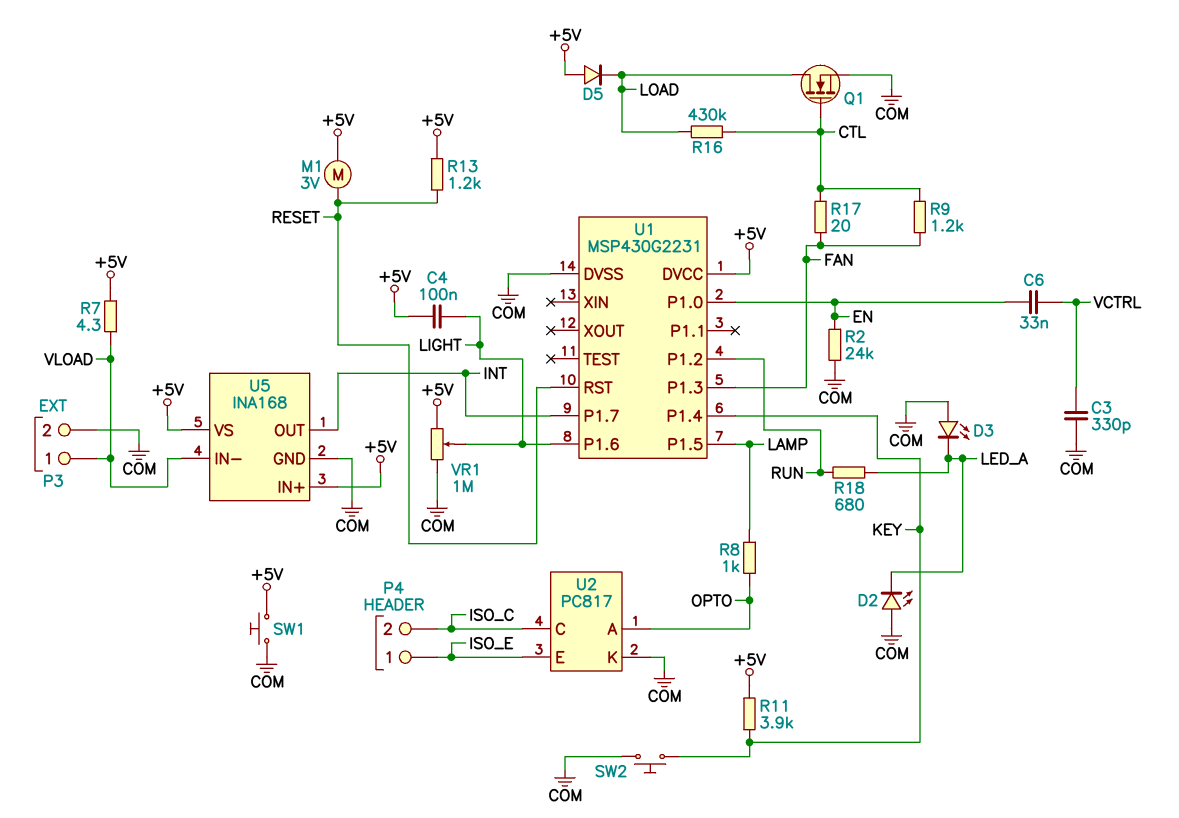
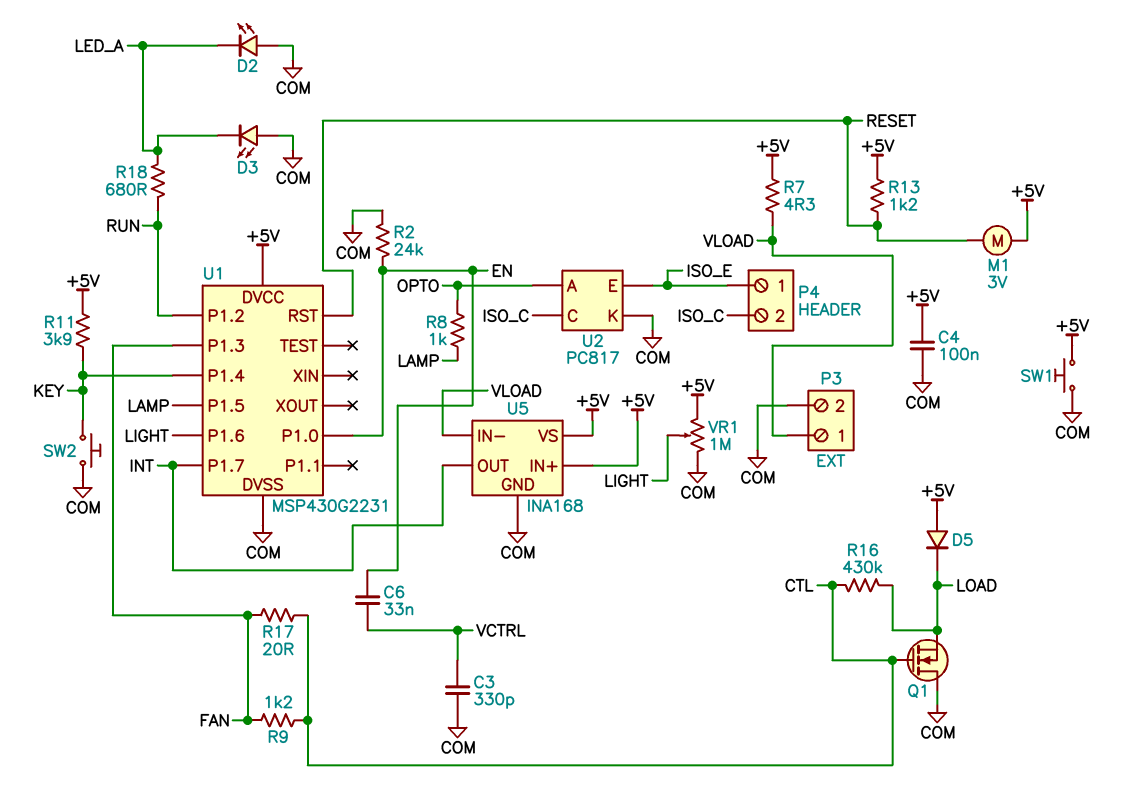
C4: 100nF (+5V, LIGHT) -> 100nF (+5V, COM)
Q1: NMOS (G CTL, D LOAD, S COM) -> NMOS (G CTL, D COM, S LOAD)

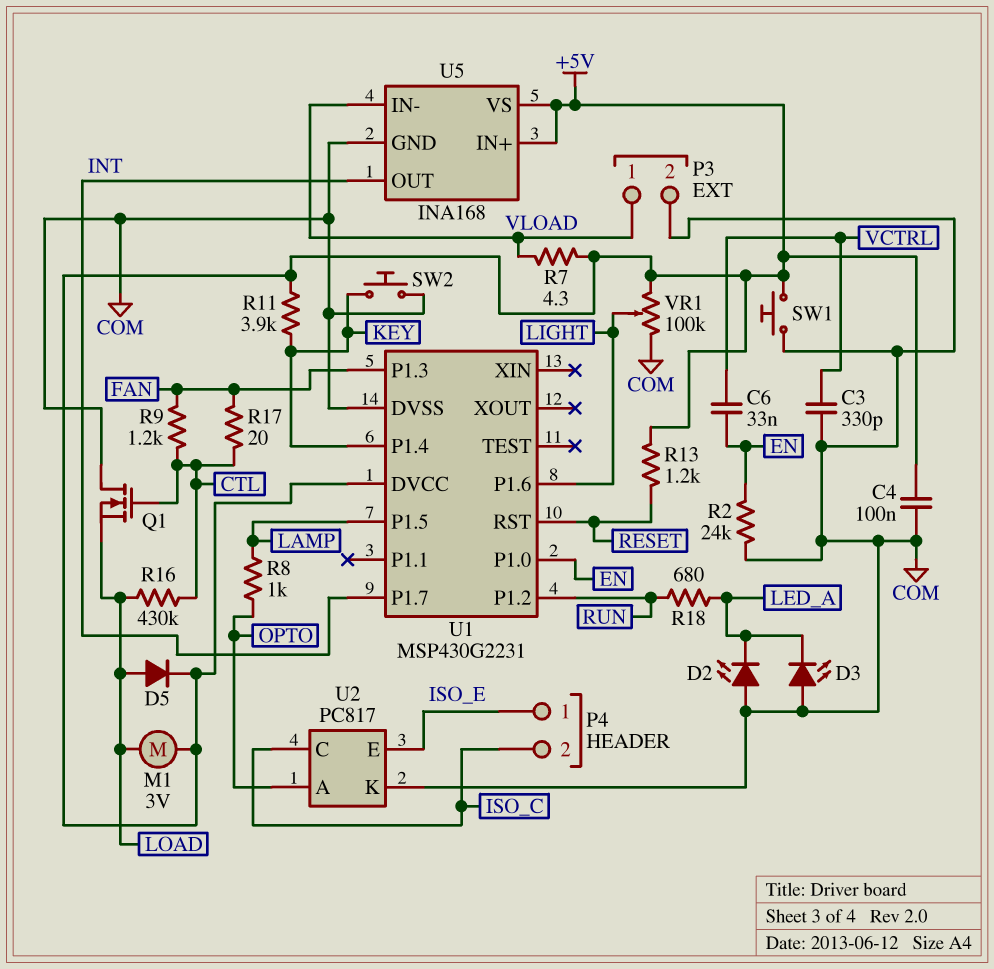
D5: diode (A +5V, K LOAD) -> diode (A LOAD, K +5V)
M1: motor 3V (+5V, RESET) -> motor 3V (+5V, LOAD)
VR1: 1M (+5V, COM, wiper LIGHT) -> 100k (+5V, COM, wiper LIGHT)

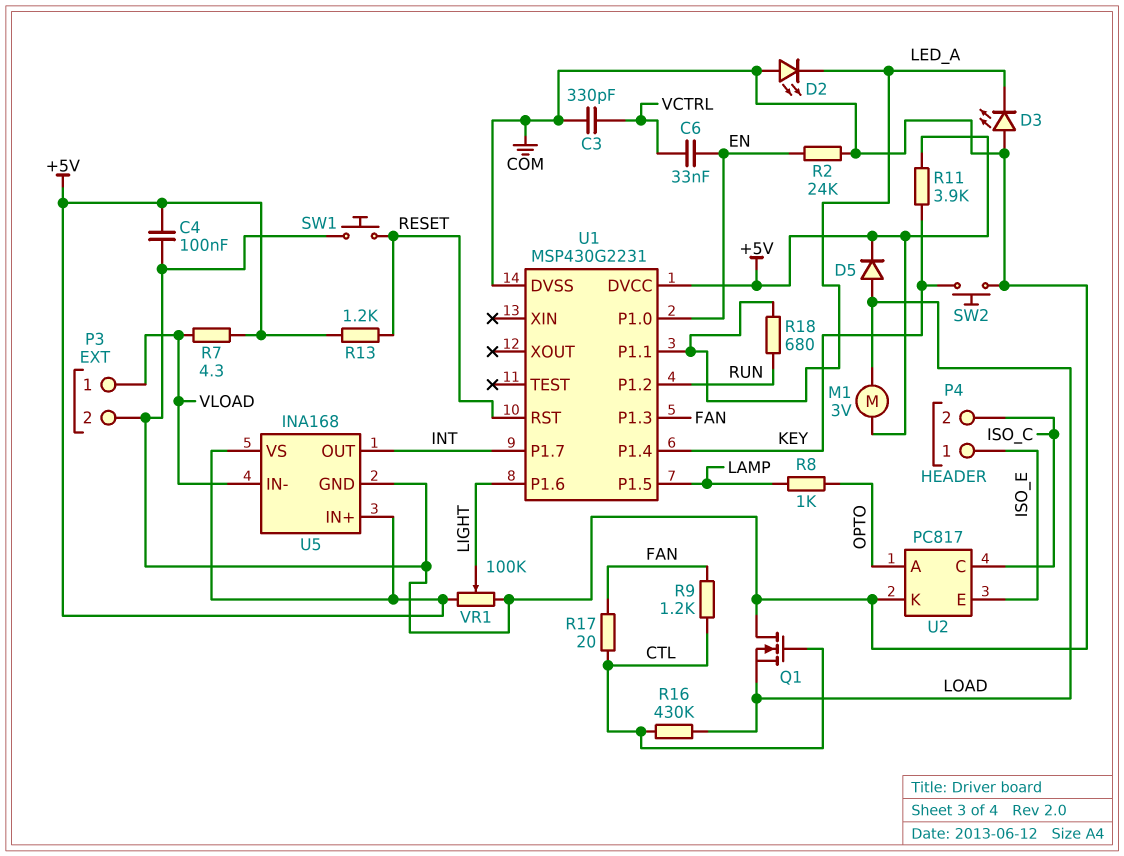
SW1: button (+5V, COM) -> button (COM, RESET)
U1 pin P1.1: none -> LED_A

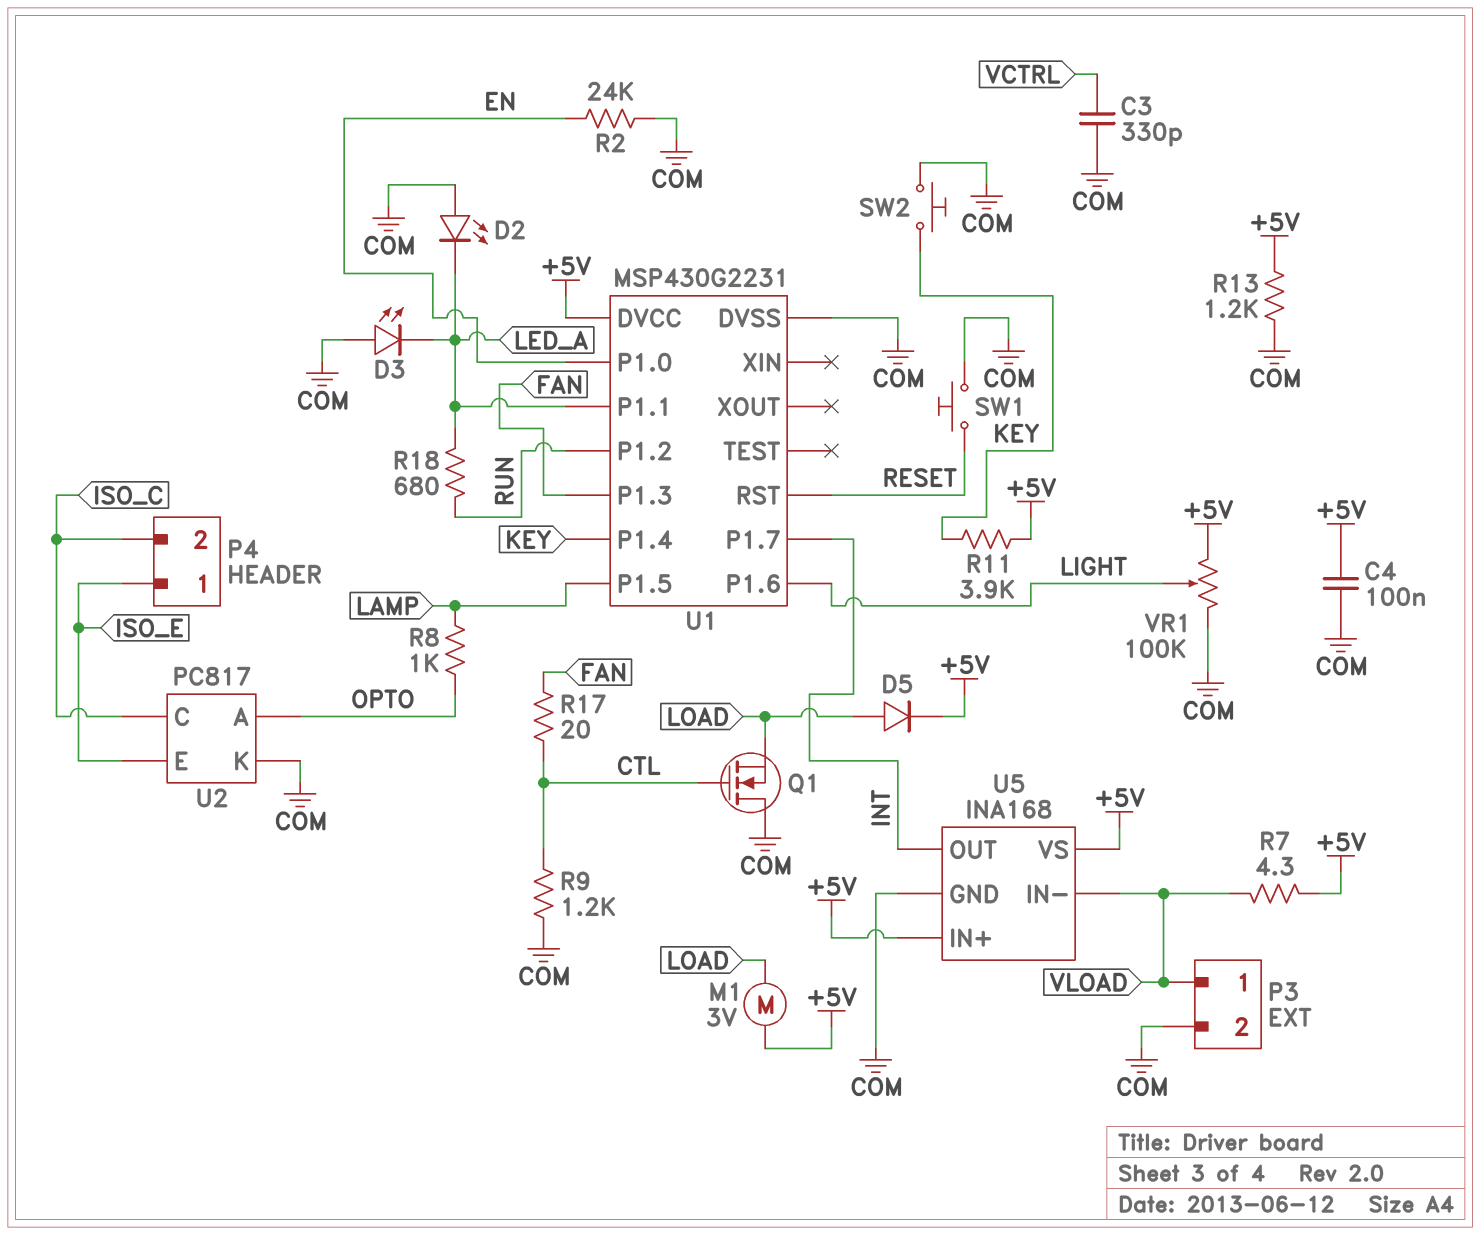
C6: 33nF (EN, VCTRL) -> none
R9: 1.2k (CTL, FAN) -> 1.2k (COM, CTL)
R13: 1.2k (+5V, RESET) -> 1.2k (+5V, COM)
R16: 430k (CTL, LOAD) -> none

